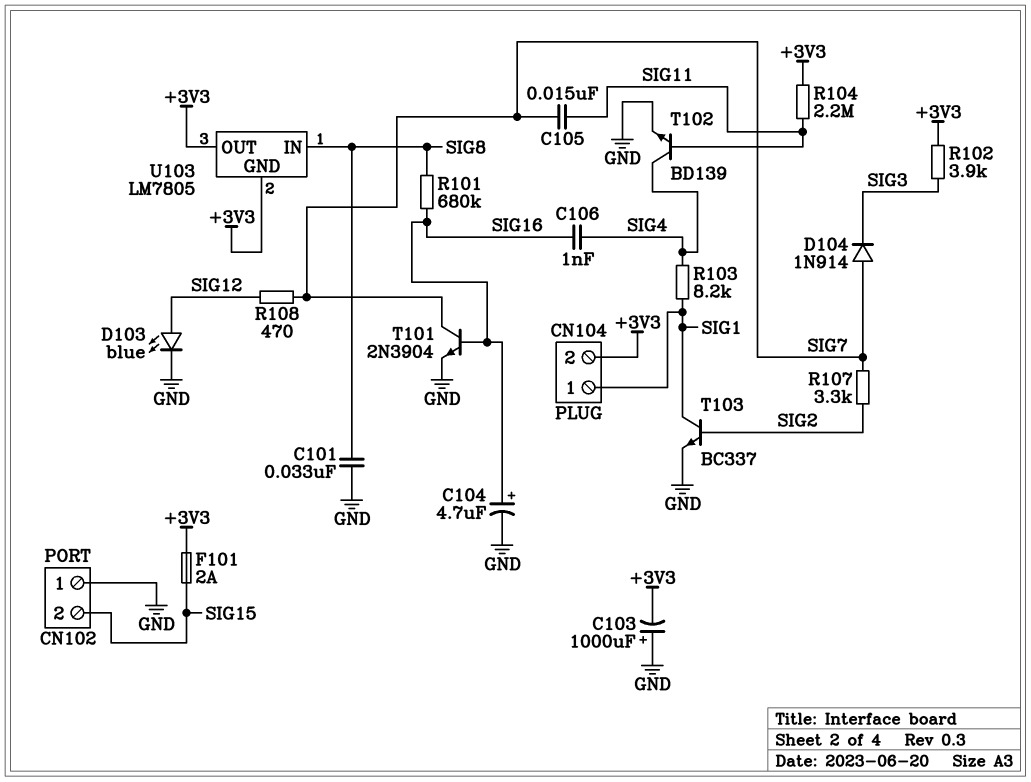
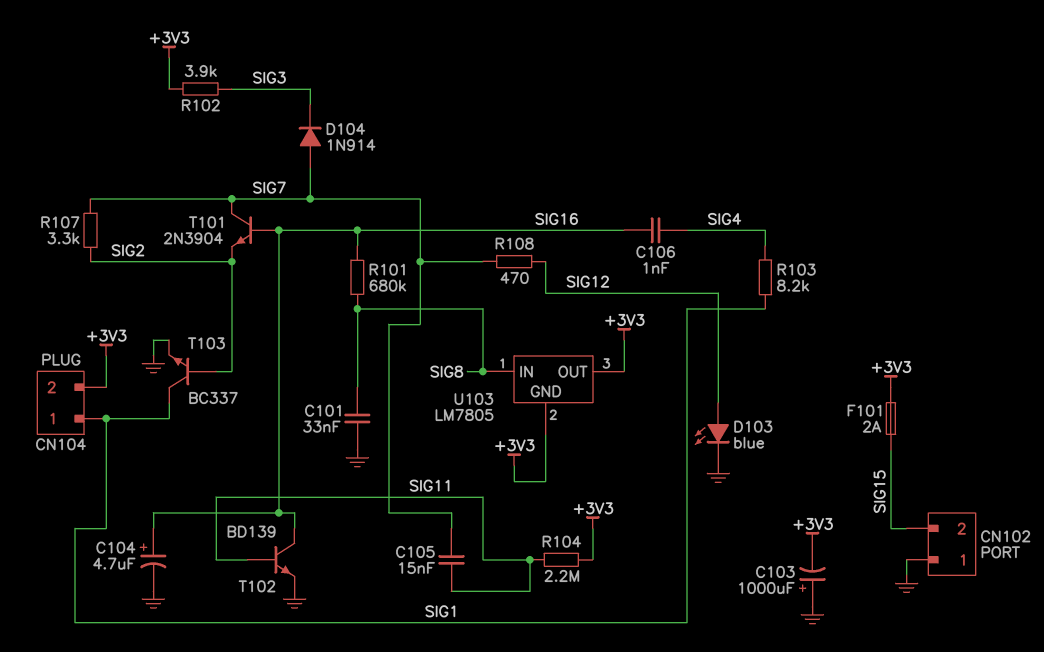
T101: NPN 2N3904 (B SIG16, C SIG7, E GND) -> NPN 2N3904 (B SIG16, C SIG7, E SIG2)
T102: NPN BD139 (B SIG11, C SIG4, E GND) -> NPN BD139 (B SIG11, C SIG16, E GND)

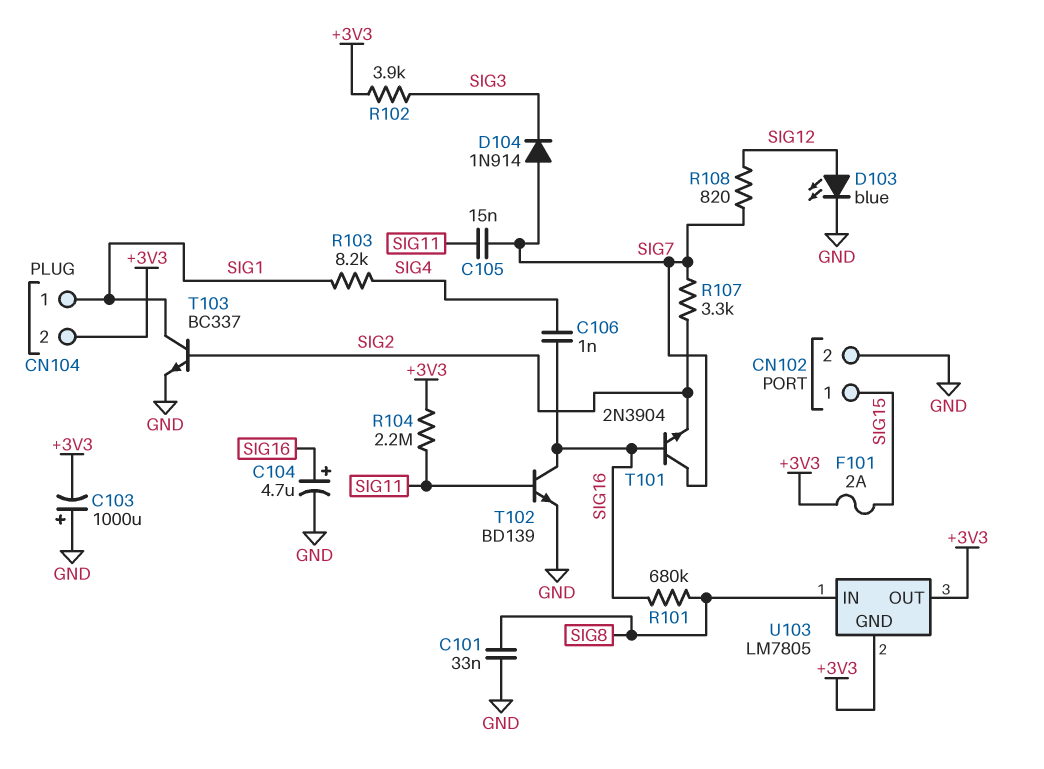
CN102 pin 1: GND -> SIG15
CN102 pin 2: SIG15 -> GND
R108: 470 (SIG7, SIG12) -> 820 (SIG7, SIG12)

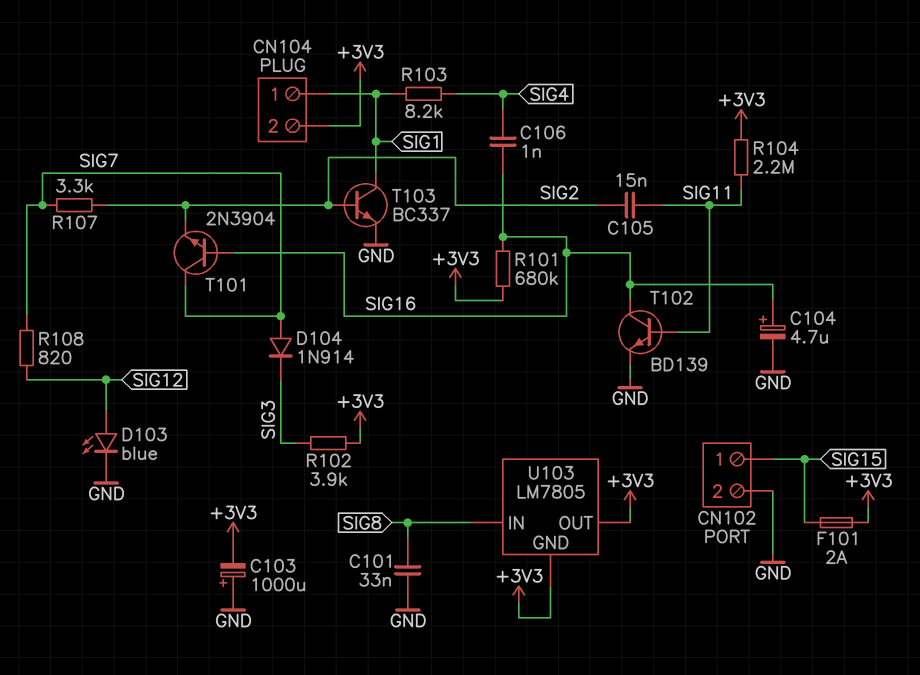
C105: 15nF (SIG7, SIG11) -> 15nF (SIG2, SIG11)
R101: 680k (SIG8, SIG16) -> 680k (+3V3, SIG16)

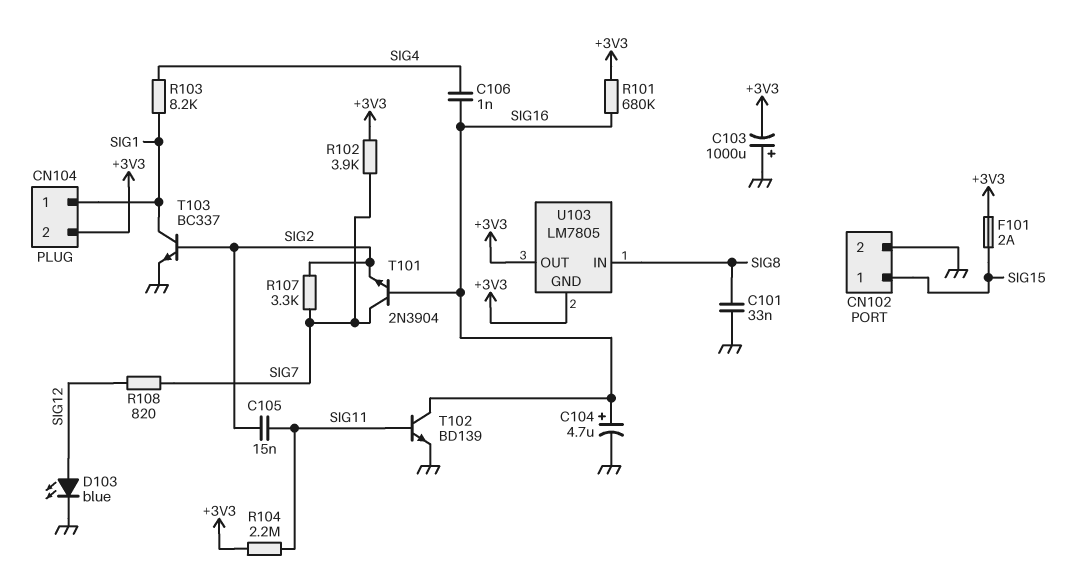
D104: diode 1N914 (A SIG7, K SIG3) -> none
R102: 3.9k (+3V3, SIG3) -> 3.9k (+3V3, SIG7)

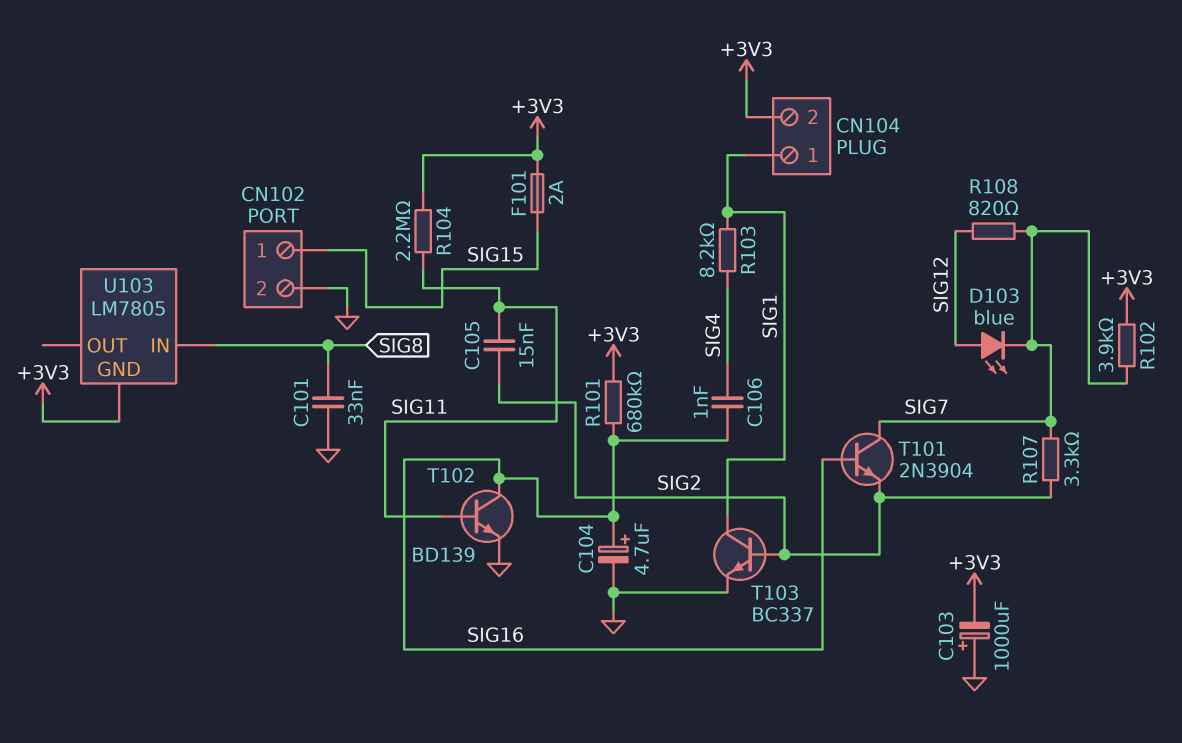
D103: LED blue (A SIG12, K GND) -> LED blue (A SIG12, K SIG7)
U103 pin OUT: +3V3 -> none

